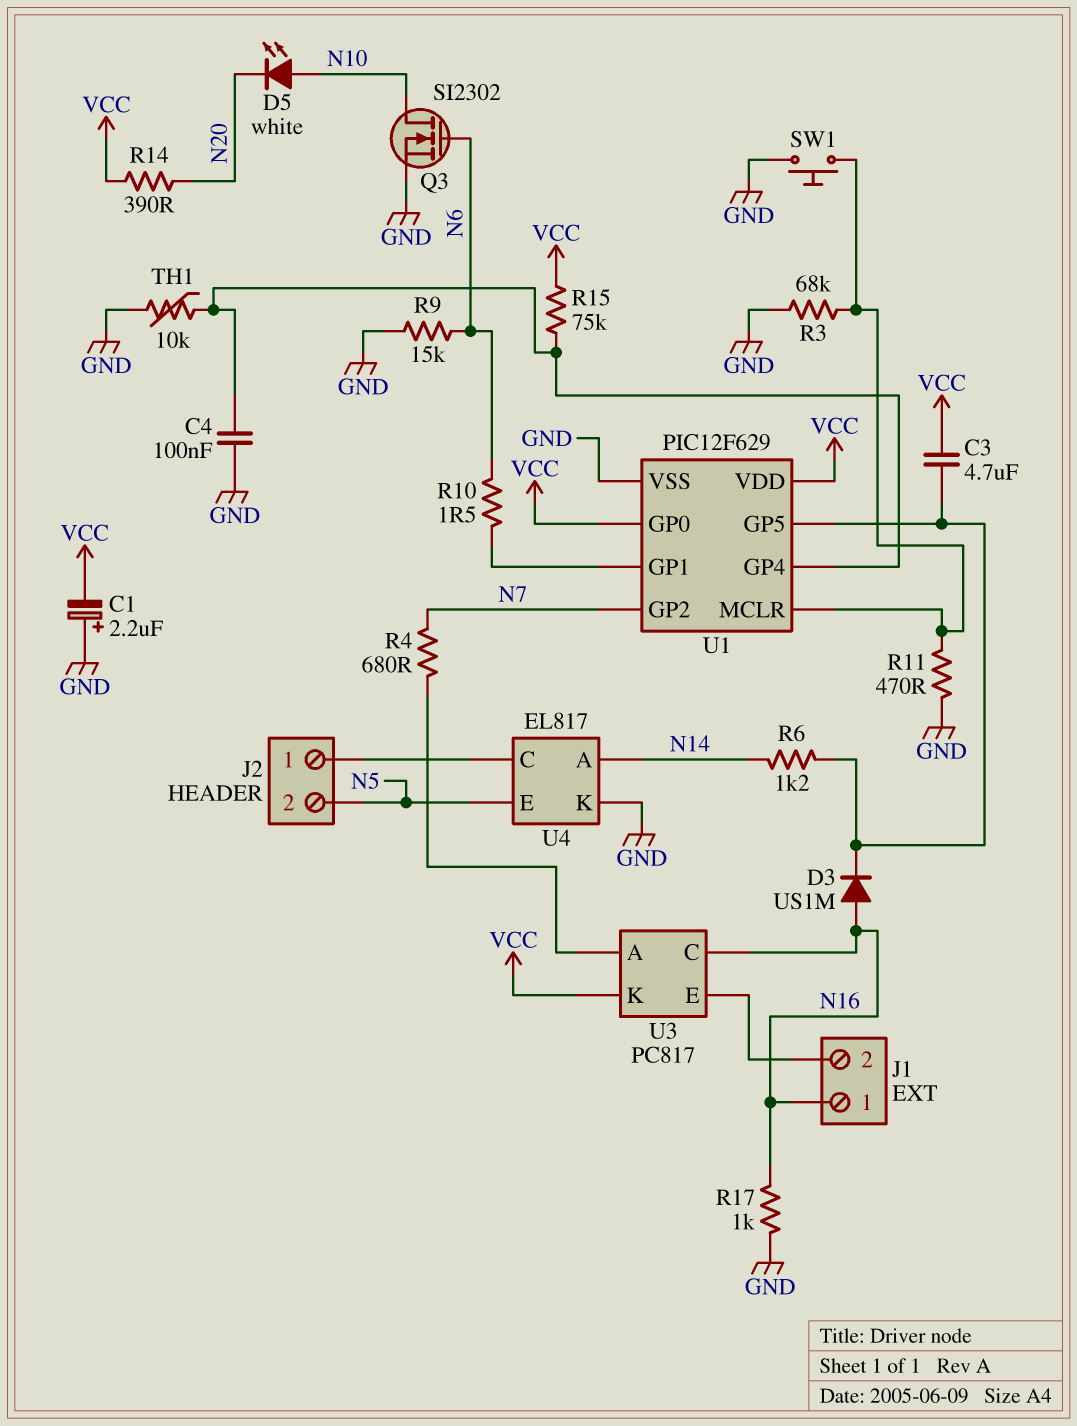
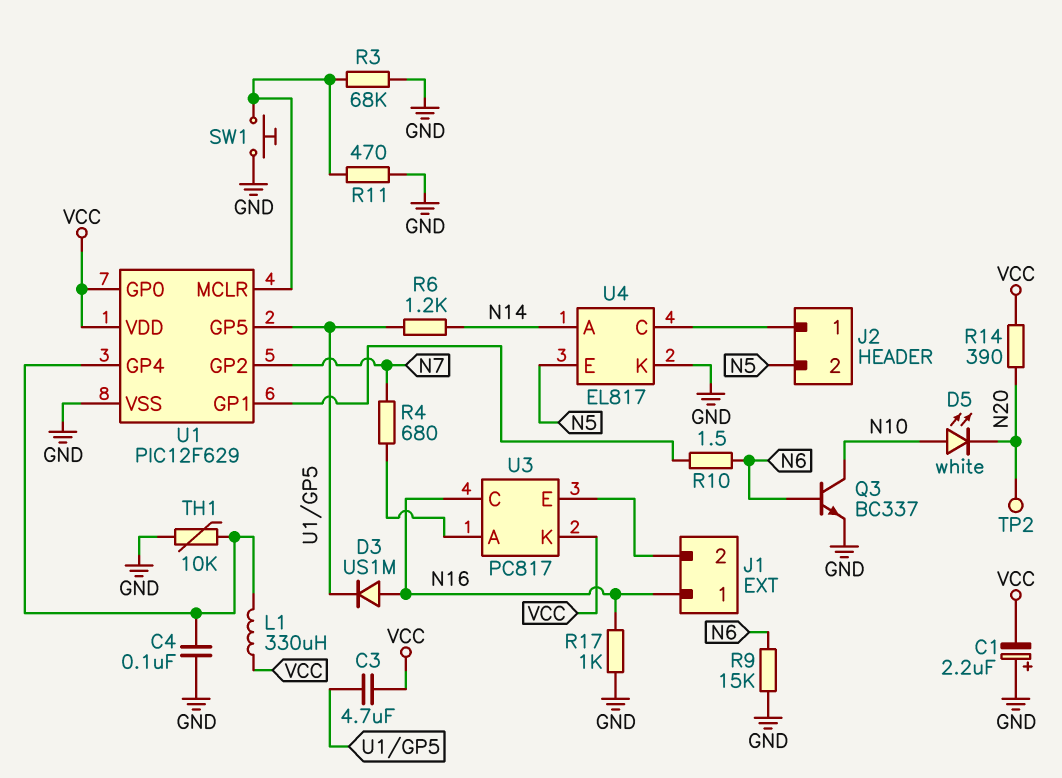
L1: none -> 330uH (U1/GP4, VCC)
Q3: NMOS SI2302 (G N6, D N10, S GND) -> NPN BC337 (B N6, C N10, E GND)
R15: 75k (U1/GP4, VCC) -> none
TP2: none -> test point (N20)

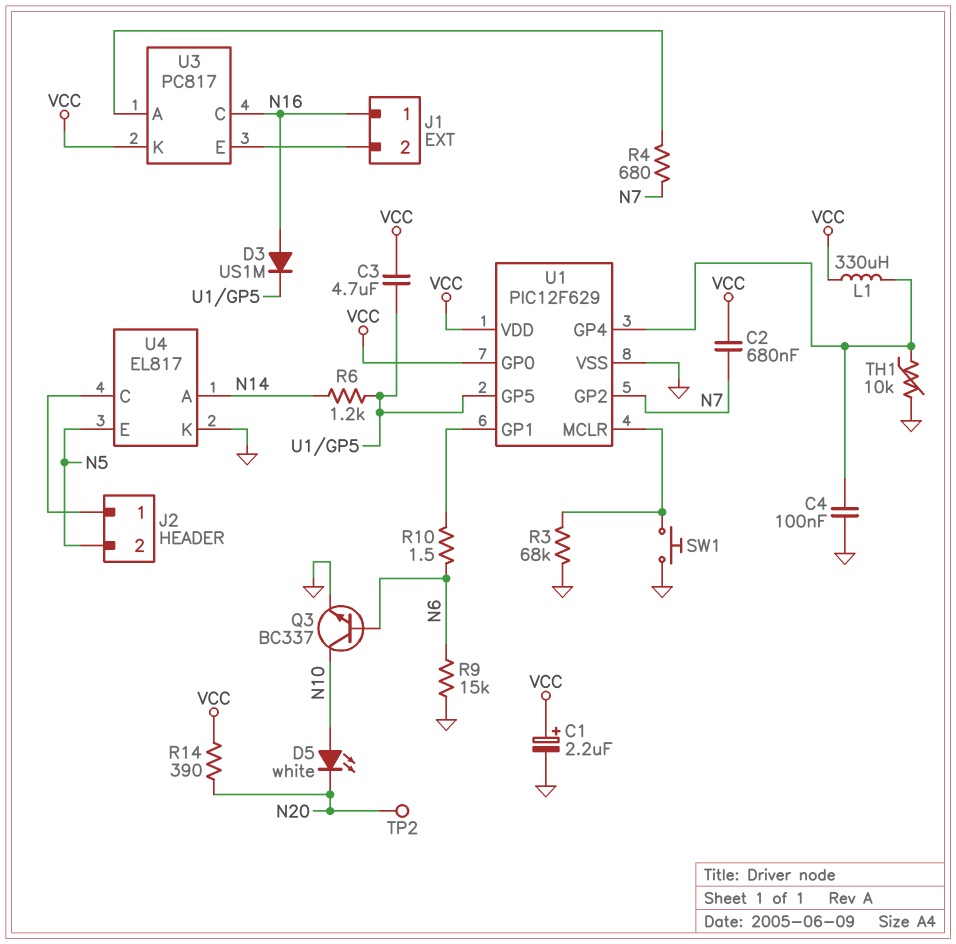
C1: 2.2uF (plus GND, minus VCC) -> 2.2uF (plus VCC, minus GND)
C2: none -> 680nF (N7, VCC)
R11: 470 (GND, U1/MCLR) -> none
R17: 1k (GND, N16) -> none

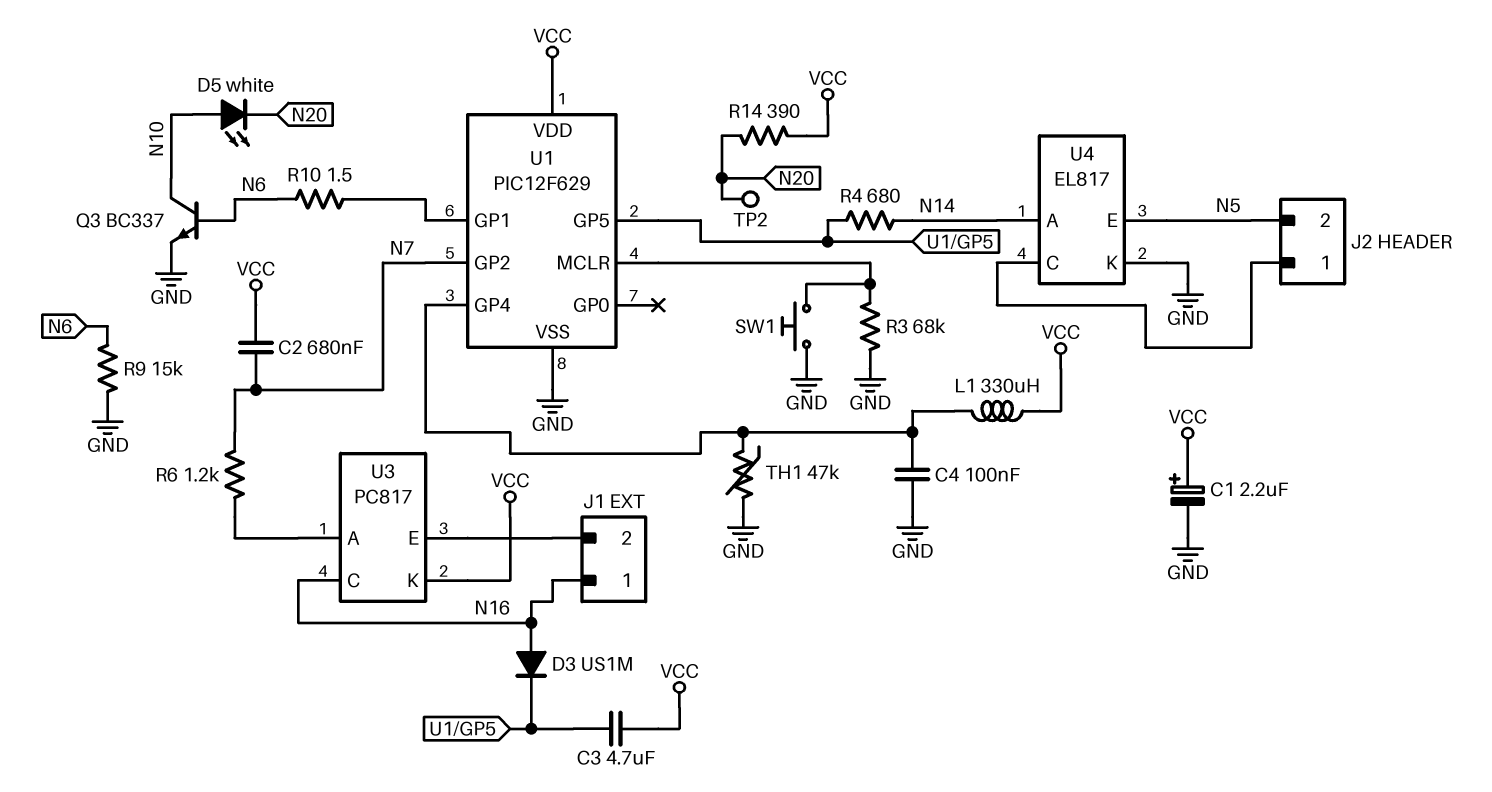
R4: 680 (N7, U3/A) -> 680 (N14, U1/GP5)
R6: 1.2k (N14, U1/GP5) -> 1.2k (N7, U3/A)
TH1: 10k (GND, U1/GP4) -> 47k (GND, U1/GP4)
U1 pin GP0: VCC -> none

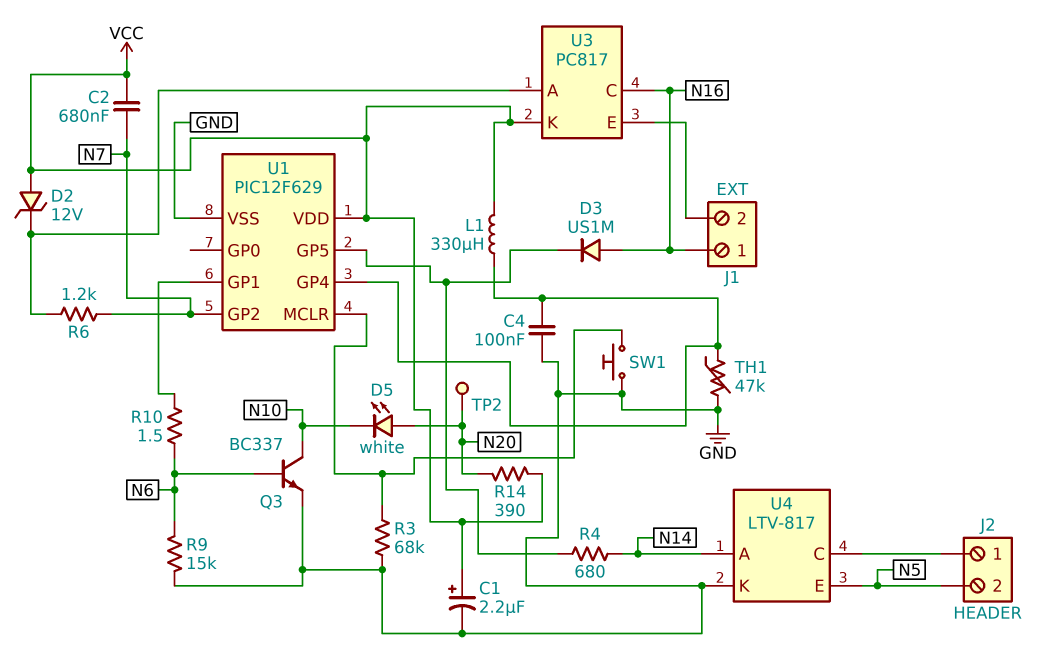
C3: 4.7uF (U1/GP5, VCC) -> none
D2: none -> zener 12V (A VCC, K U3/A)
D5: LED white (A N10, K N20) -> LED white (A N20, K N10)
U4: EL817 -> LTV-817

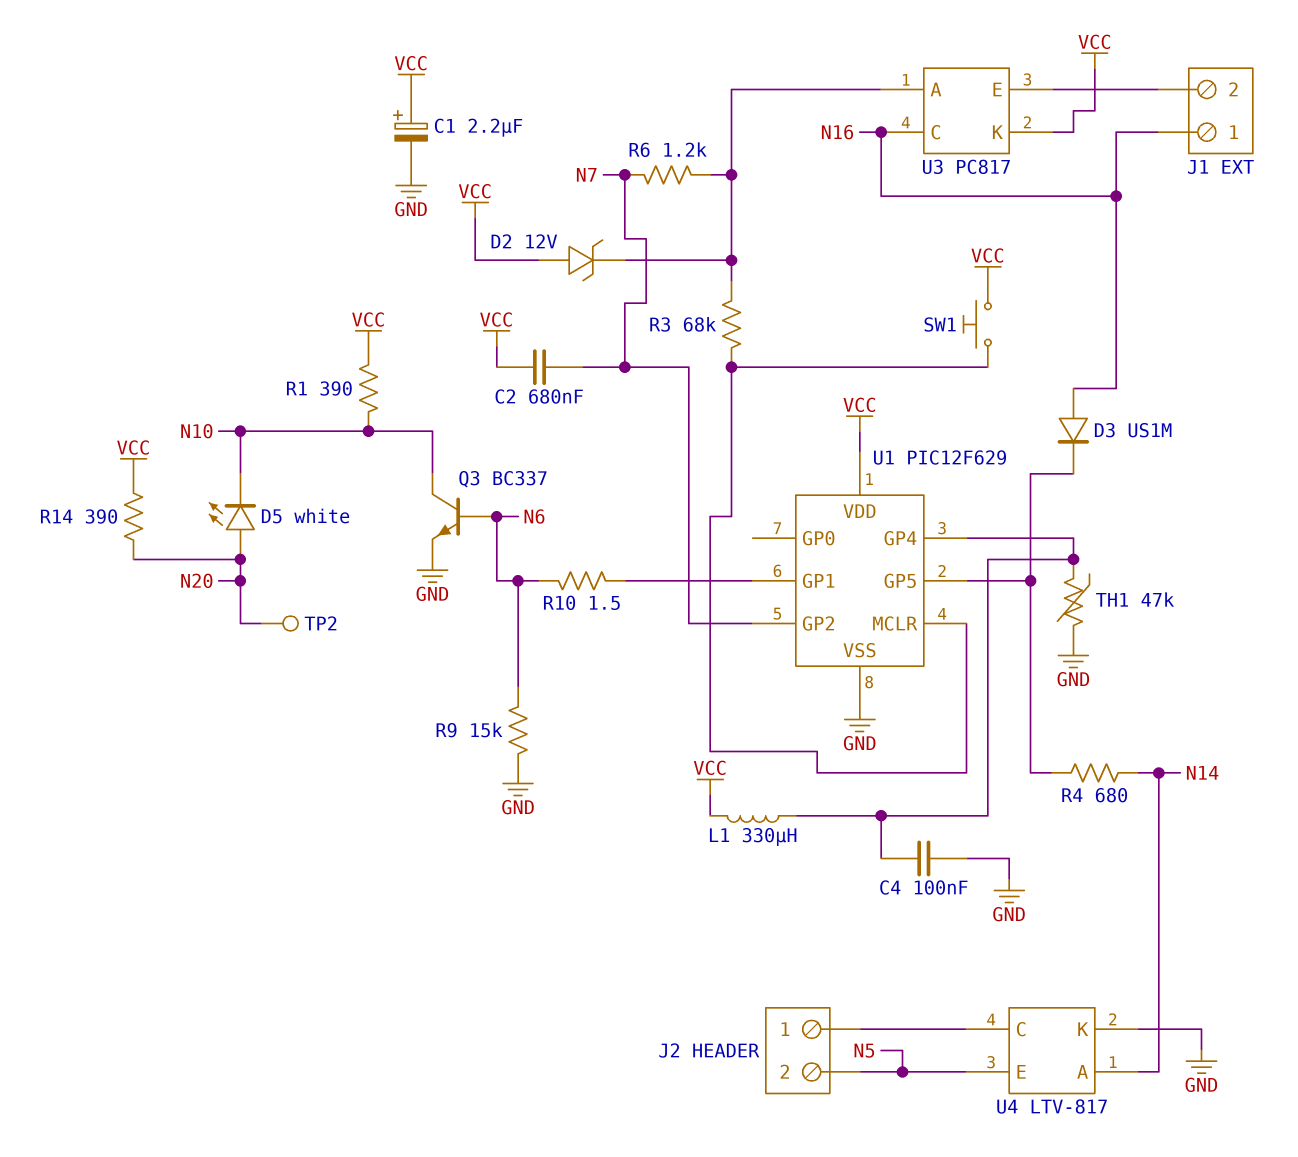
R1: none -> 390 (N10, VCC)
R3: 68k (GND, U1/MCLR) -> 68k (U1/MCLR, U3/A)
SW1: button (GND, U1/MCLR) -> button (U1/MCLR, VCC)

